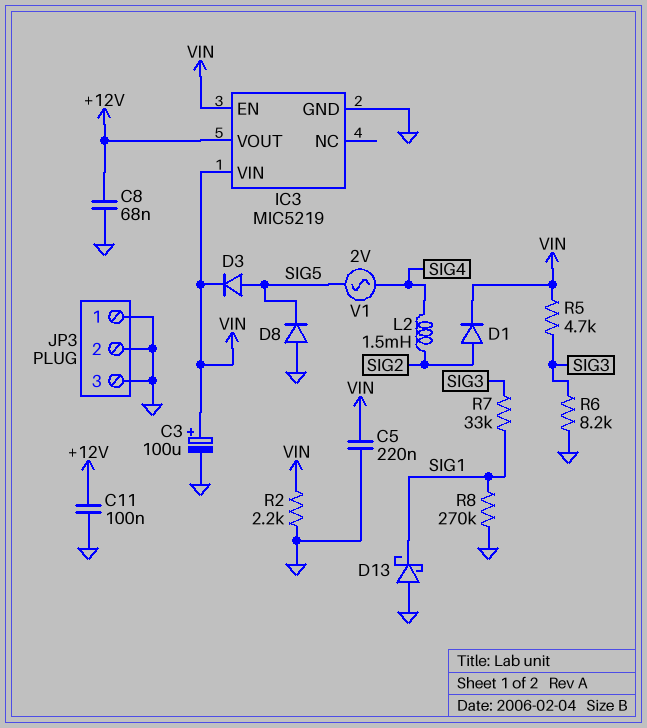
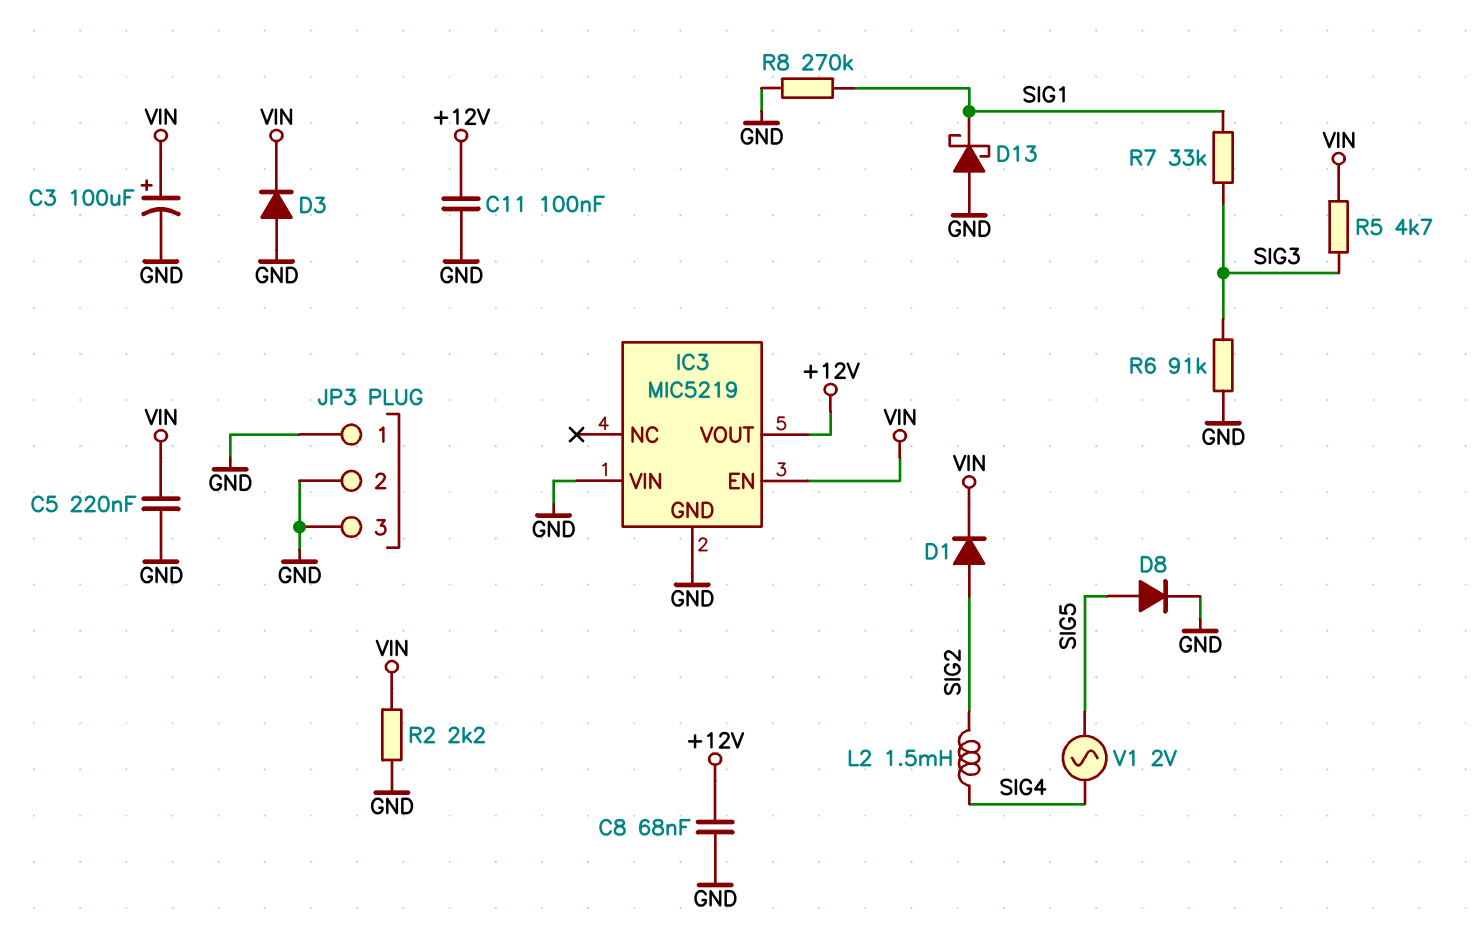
D3: diode (A SIG5, K VIN) -> diode (A GND, K VIN)
D8: diode (A GND, K SIG5) -> diode (A SIG5, K GND)
IC3 pin VIN: VIN -> GND
R6: 8.2k (GND, SIG3) -> 91k (GND, SIG3)

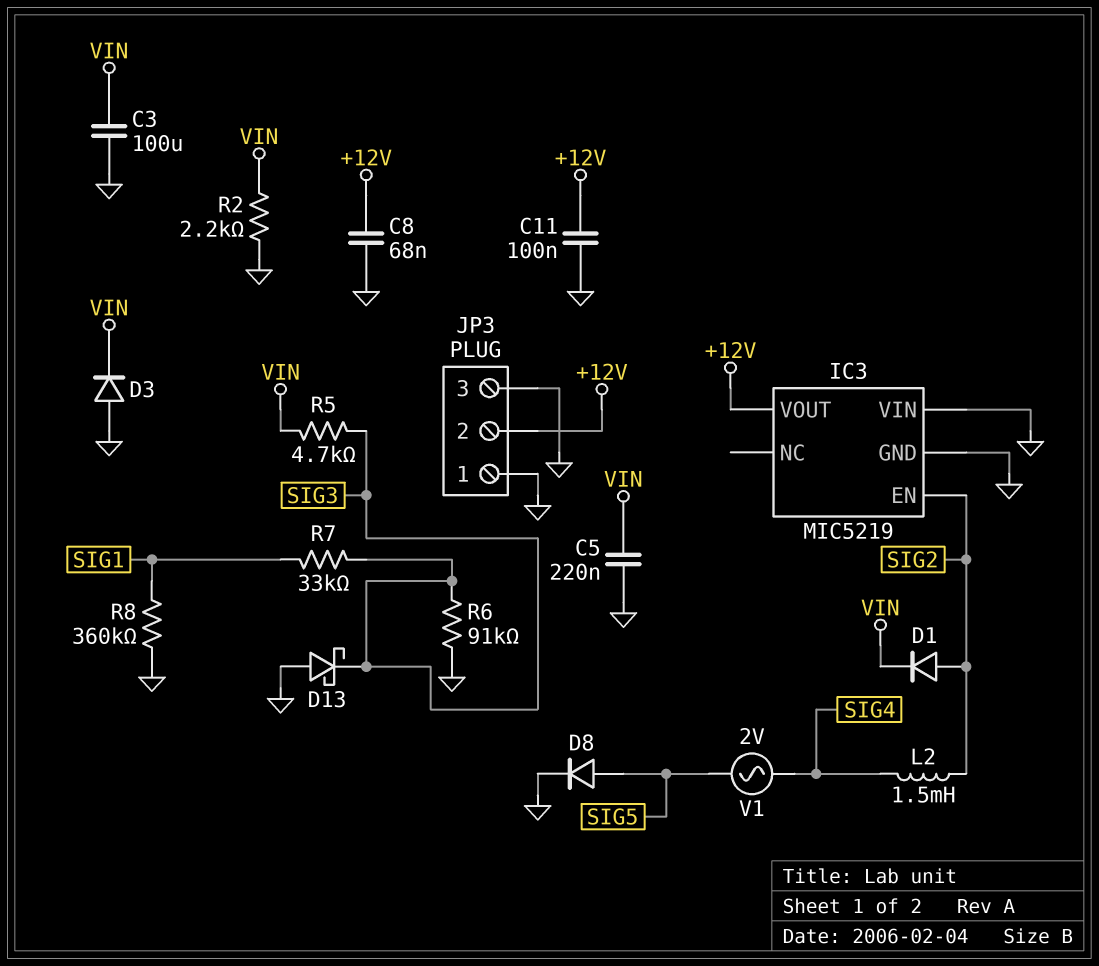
C3: 100uF (plus VIN, minus GND) -> 100uF (GND, VIN)
D13: schottky (A GND, K SIG1) -> schottky (A GND, K SIG3)
IC3 pin EN: VIN -> SIG2
JP3 pin 2: GND -> +12V
R8: 270k (GND, SIG1) -> 360k (GND, SIG1)

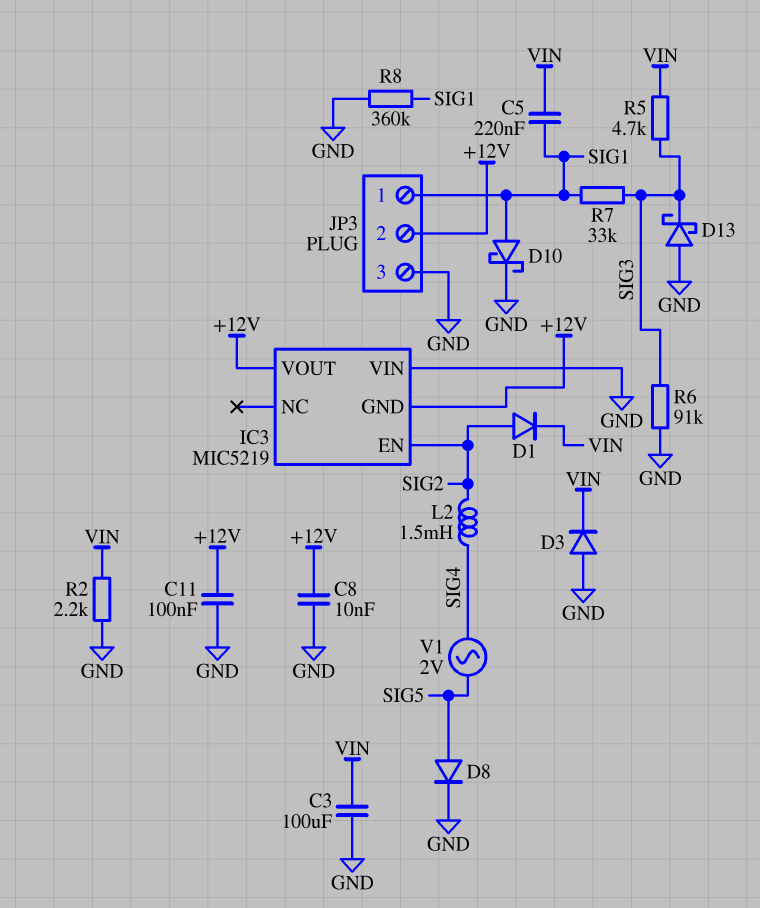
C5: 220nF (GND, VIN) -> 220nF (SIG1, VIN)
C8: 68nF (+12V, GND) -> 10nF (+12V, GND)
D10: none -> schottky (A SIG1, K GND)
IC3 pin GND: GND -> +12V
JP3 pin 1: GND -> SIG1

